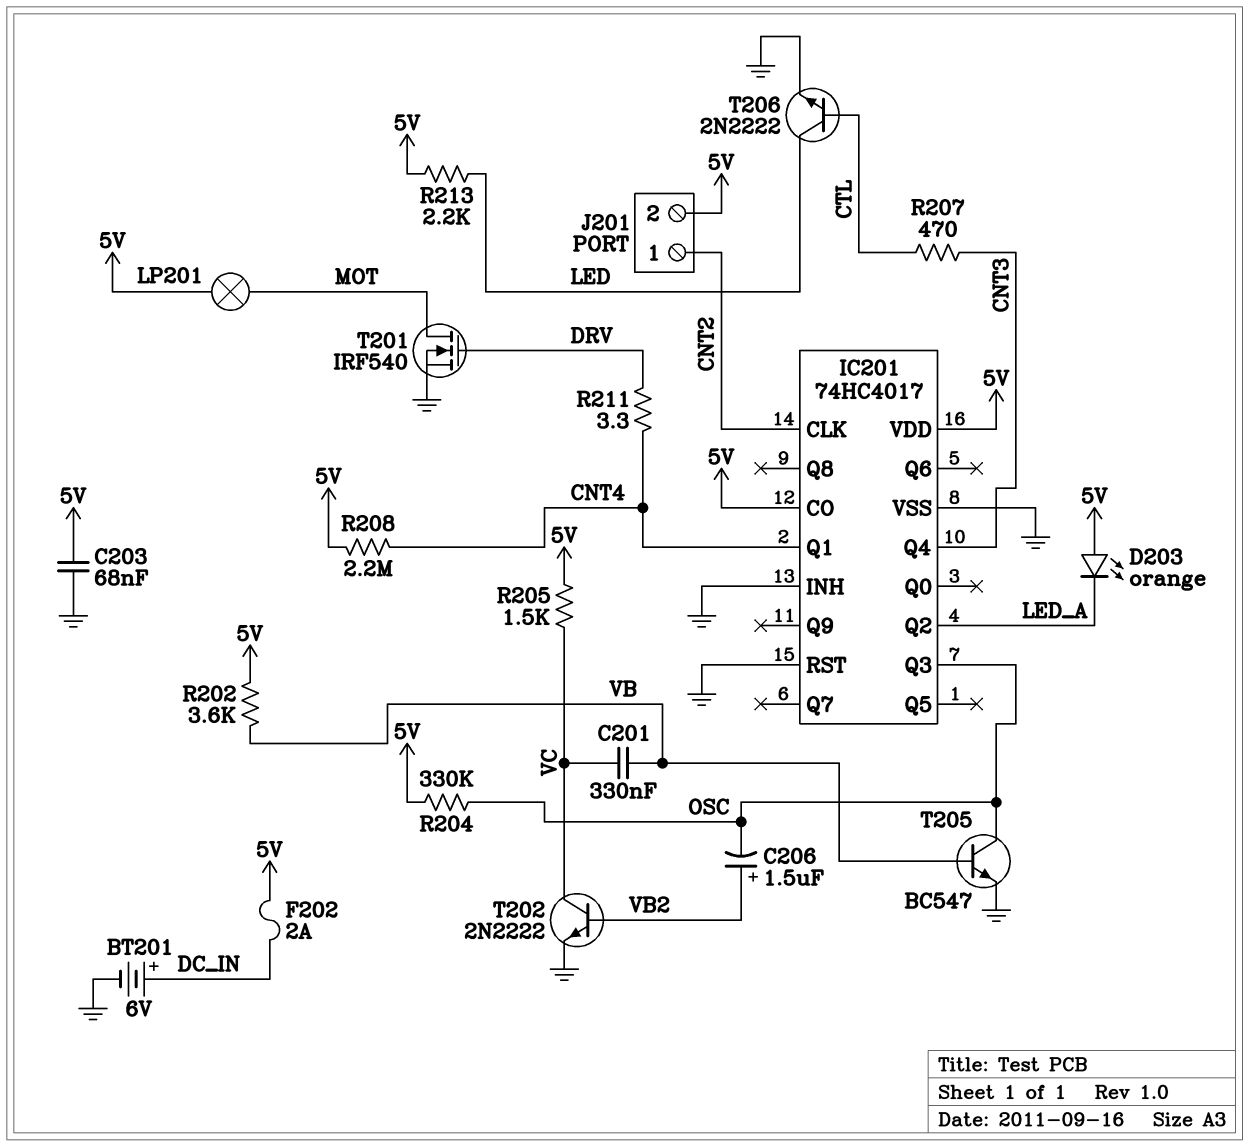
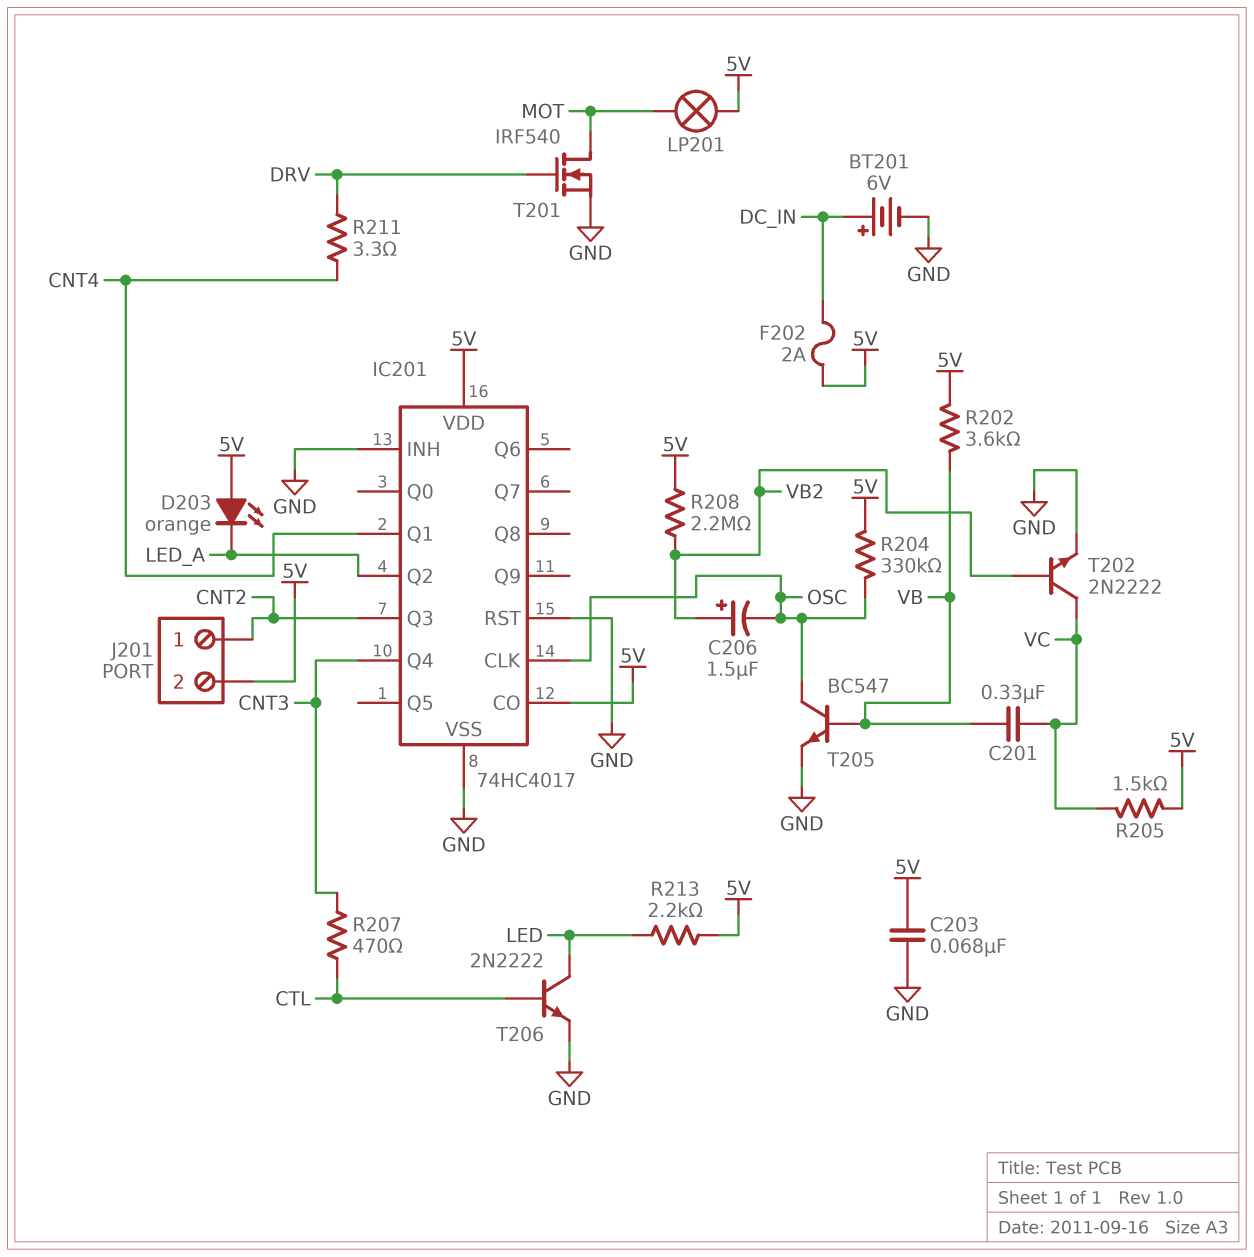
IC201 pin CLK: CNT2 -> OSC
IC201 pin Q3: OSC -> CNT2
R208: 2.2M (5V, CNT4) -> 2.2M (5V, VB2)

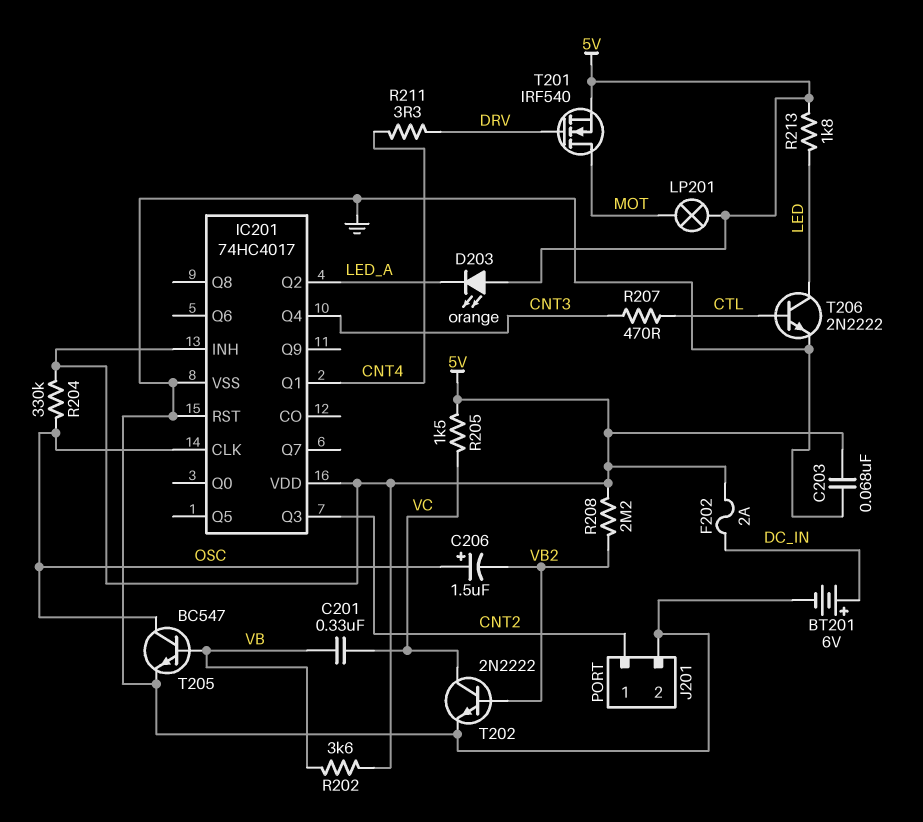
C206: 1.5uF (plus VB2, minus OSC) -> 1.5uF (plus OSC, minus VB2)
IC201 pin CO: 5V -> none
IC201 pin INH: GND -> 5V
J201 pin 2: 5V -> GND
R213: 2.2k (5V, LED) -> 1.8k (5V, LED)
T201: NMOS IRF540 (G DRV, D MOT, S GND) -> NMOS IRF540 (G DRV, D MOT, S 5V)

